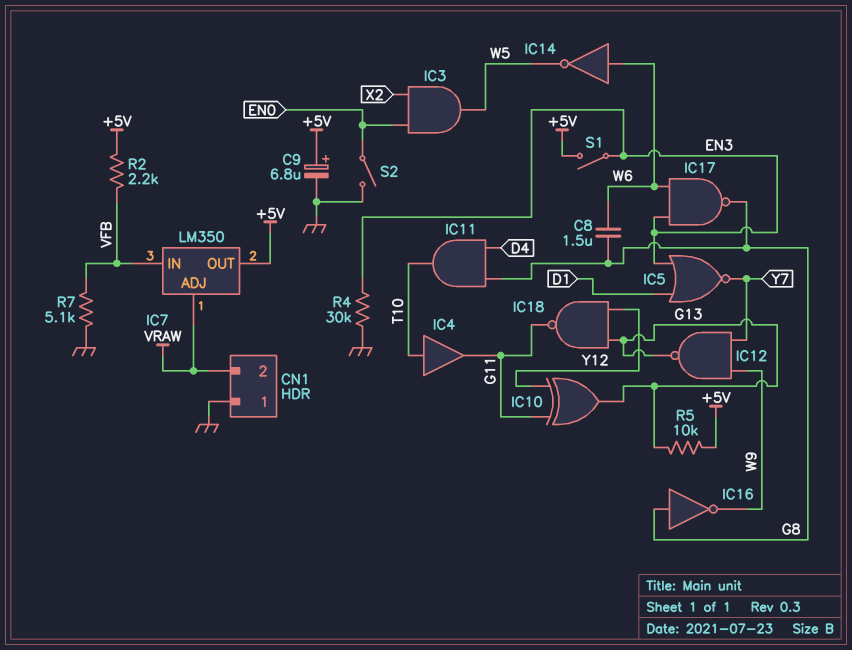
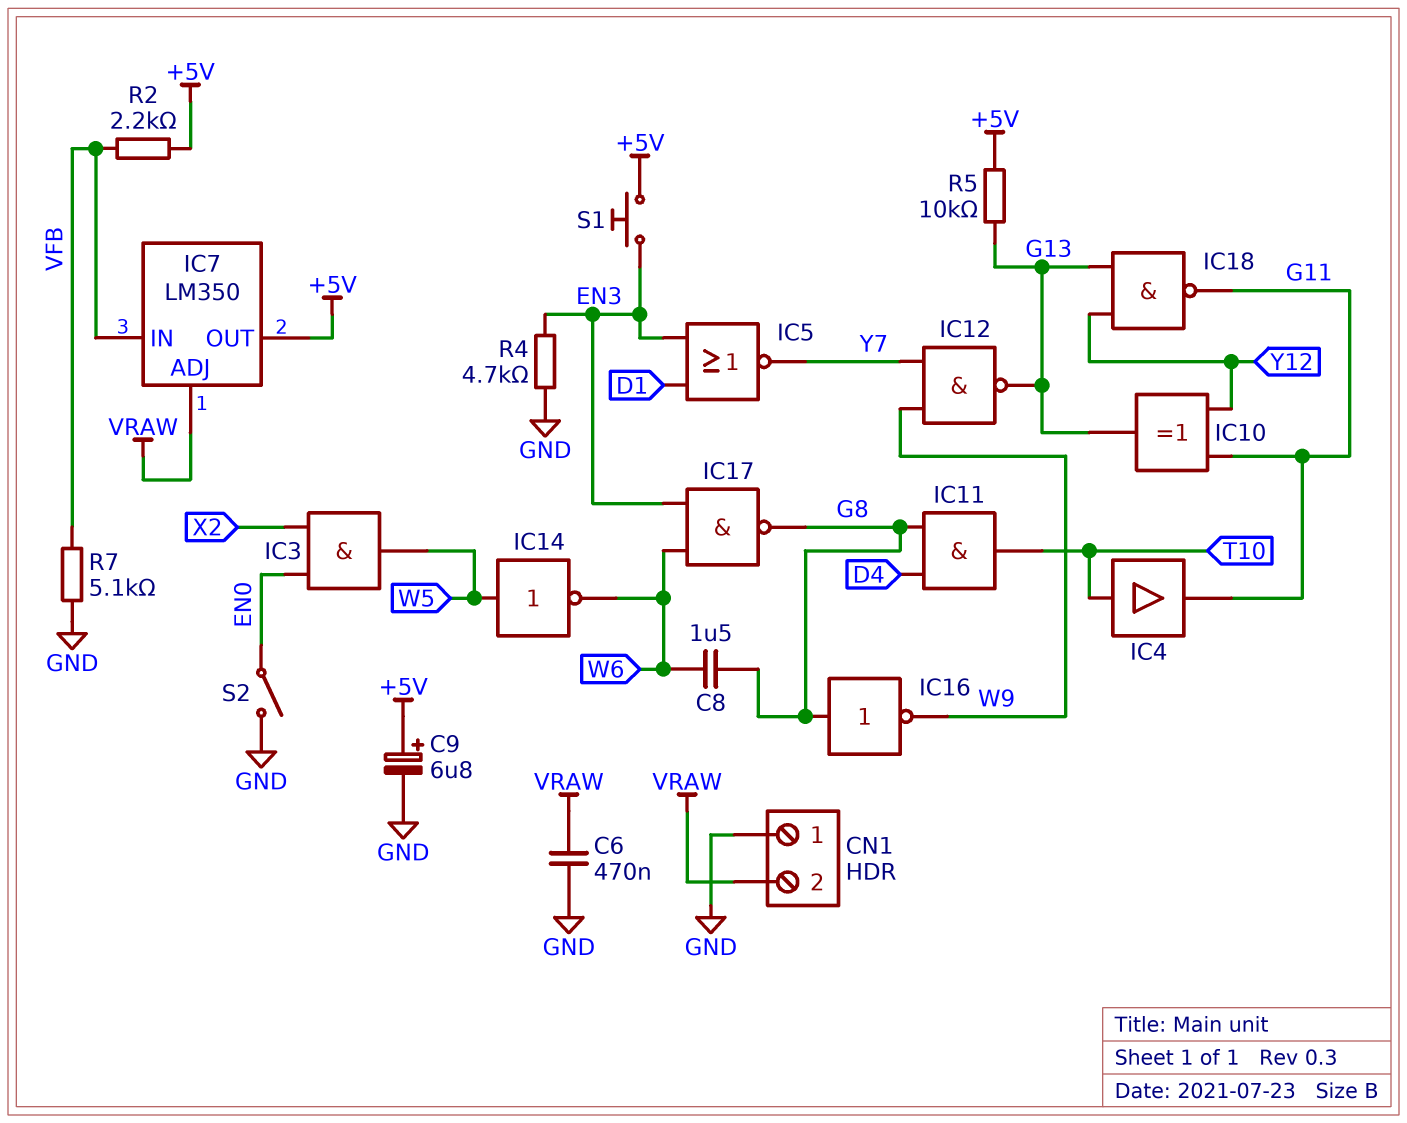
C6: none -> 470nF (GND, VRAW)
IC14: NOT (in W6, out W5) -> NOT (in W5, out W6)
R4: 30k (EN3, GND) -> 4.7k (EN3, GND)
S1: switch (+5V, EN3) -> button (+5V, EN3)

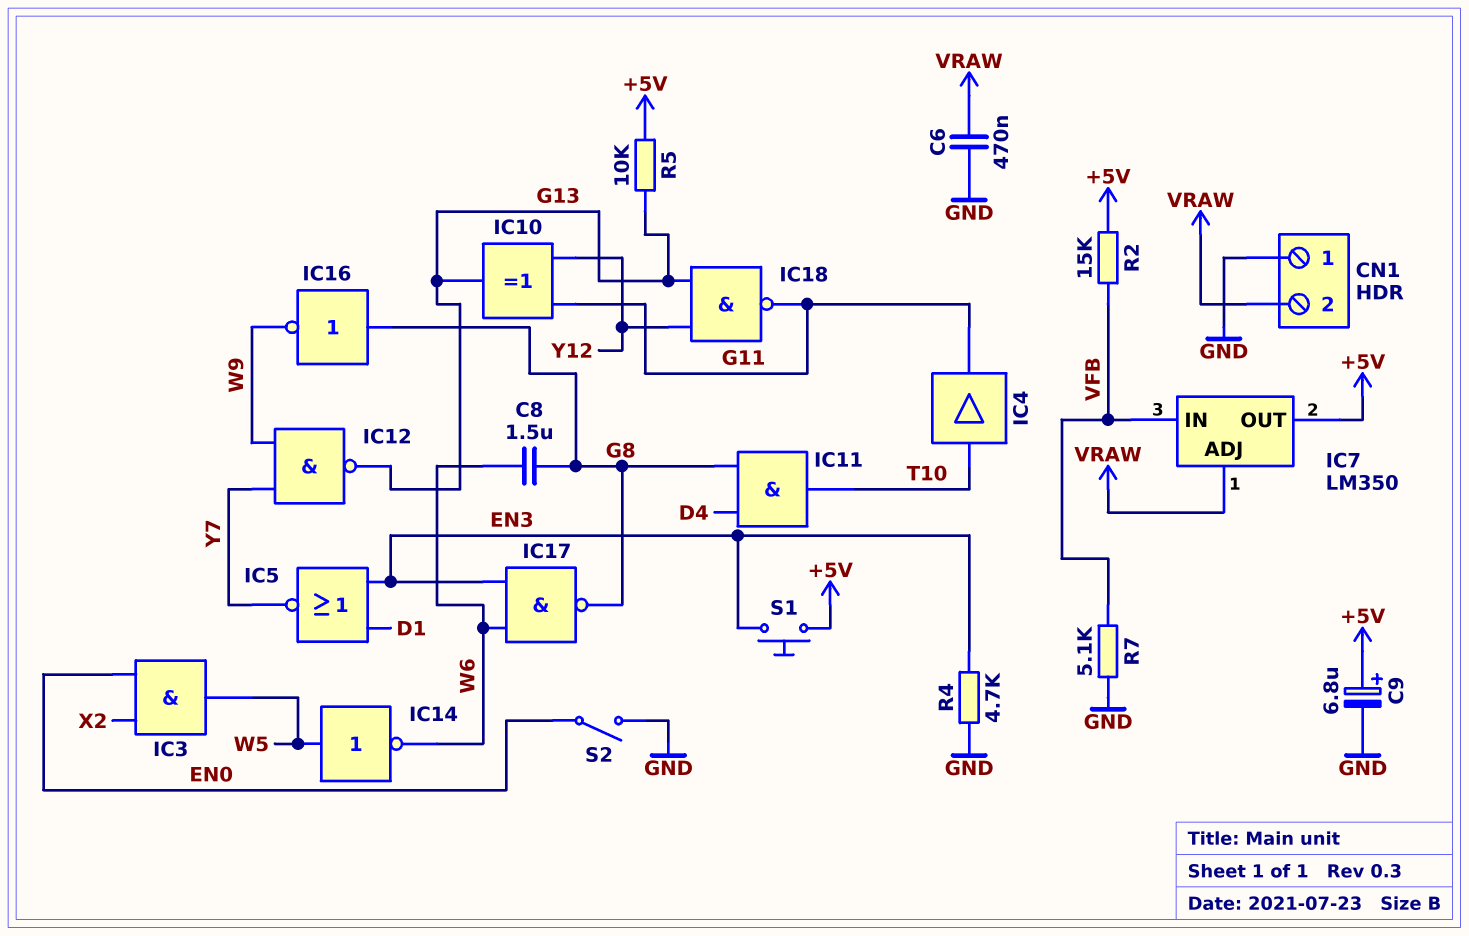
R2: 2.2k (+5V, VFB) -> 15k (+5V, VFB)

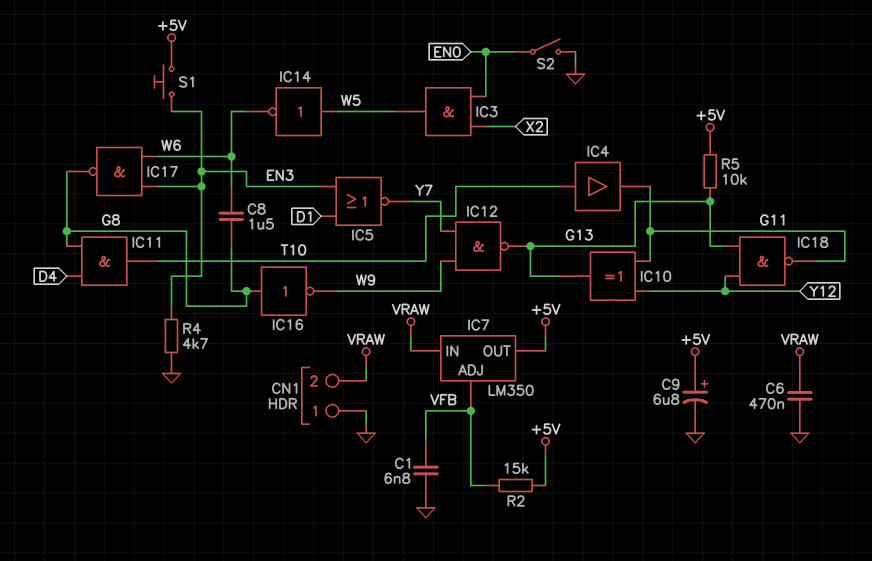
C1: none -> 6.8nF (GND, VFB)
IC7 pin ADJ: VRAW -> VFB
IC7 pin IN: VFB -> VRAW
R7: 5.1k (GND, VFB) -> none

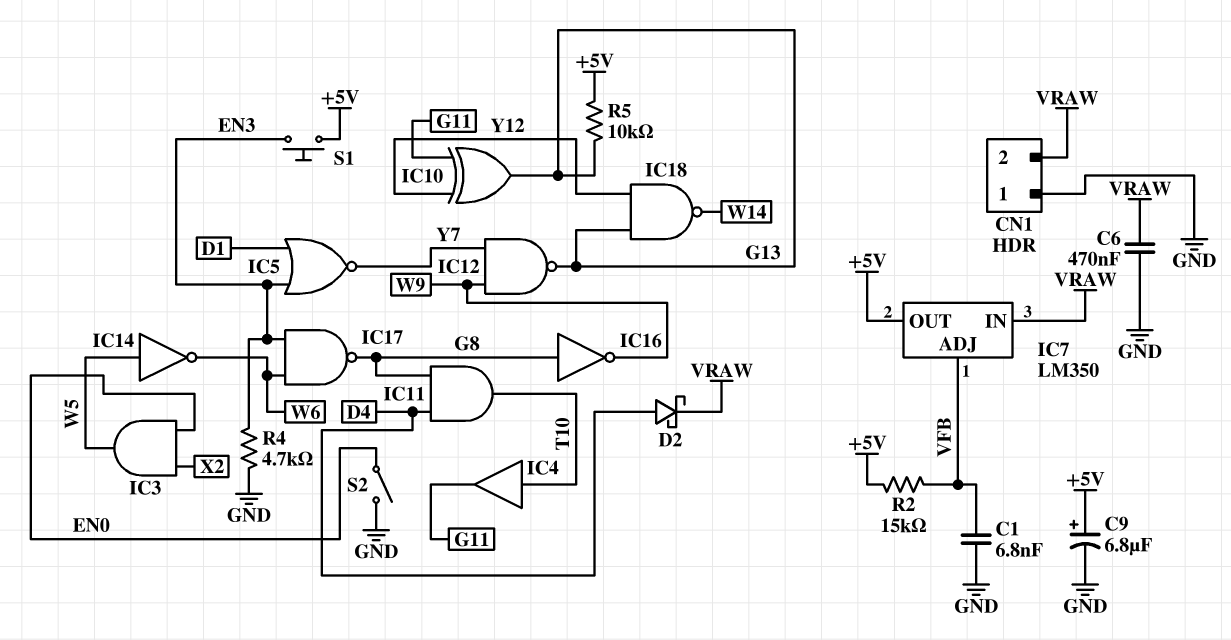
C8: 1.5uF (G8, W6) -> none
D2: none -> schottky (A D4, K VRAW)
IC18: NAND (in G13, in Y12, out G11) -> NAND (in G13, in Y12, out W14)

